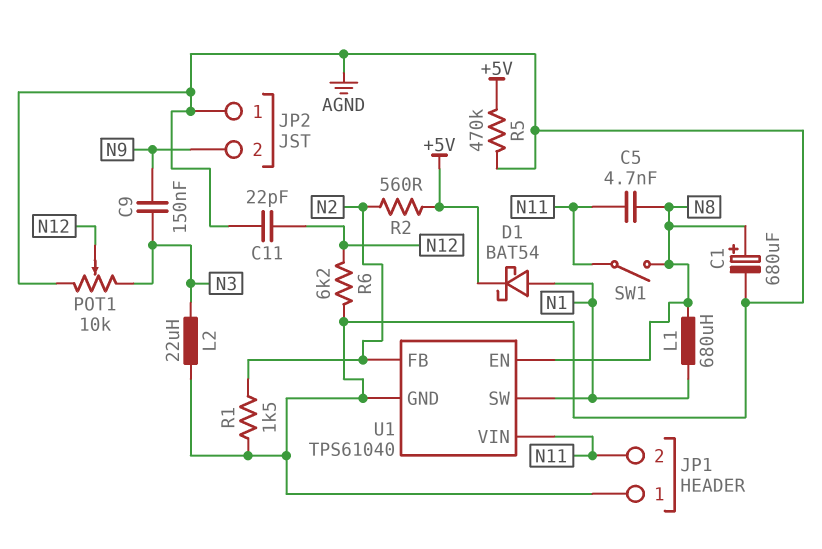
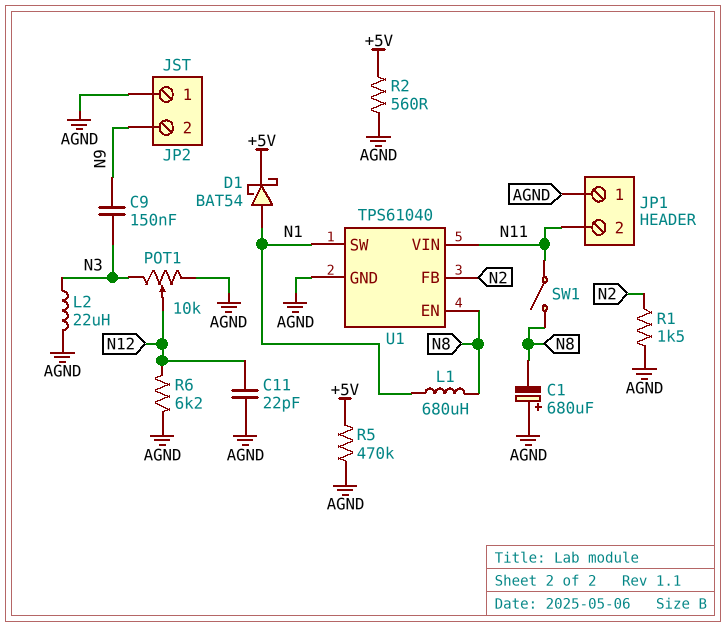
C1: 680uF (plus N8, minus AGND) -> 680uF (plus AGND, minus N8)
C5: 4.7nF (N8, N11) -> none
R2: 560 (+5V, N2) -> 560 (+5V, AGND)

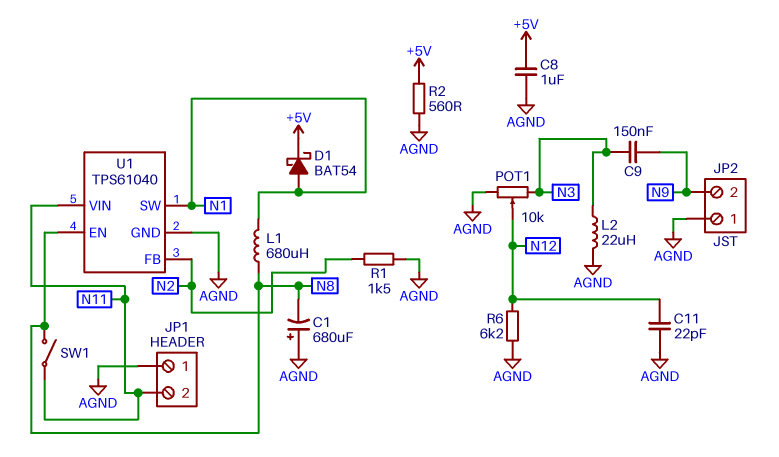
C8: none -> 1uF (+5V, AGND)
R5: 470k (+5V, AGND) -> none

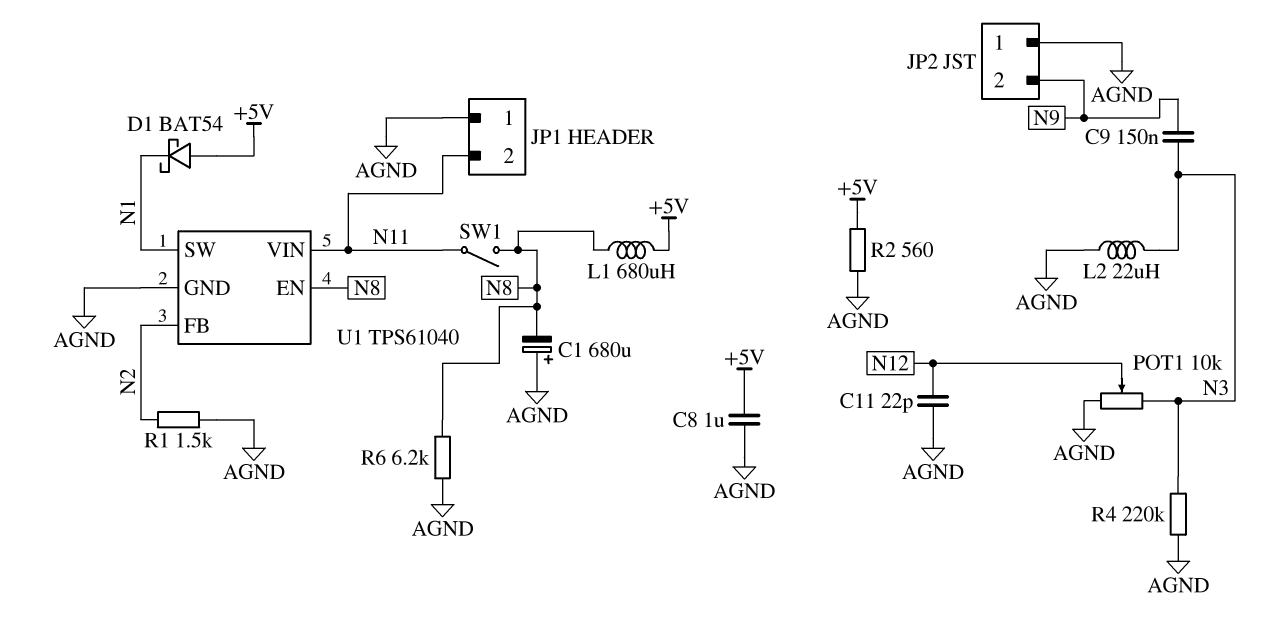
D1: schottky BAT54 (A N1, K +5V) -> schottky BAT54 (A +5V, K N1)
L1: 680uH (N1, N8) -> 680uH (+5V, N8)
R4: none -> 220k (AGND, N3)
R6: 6.2k (AGND, N12) -> 6.2k (AGND, N8)

